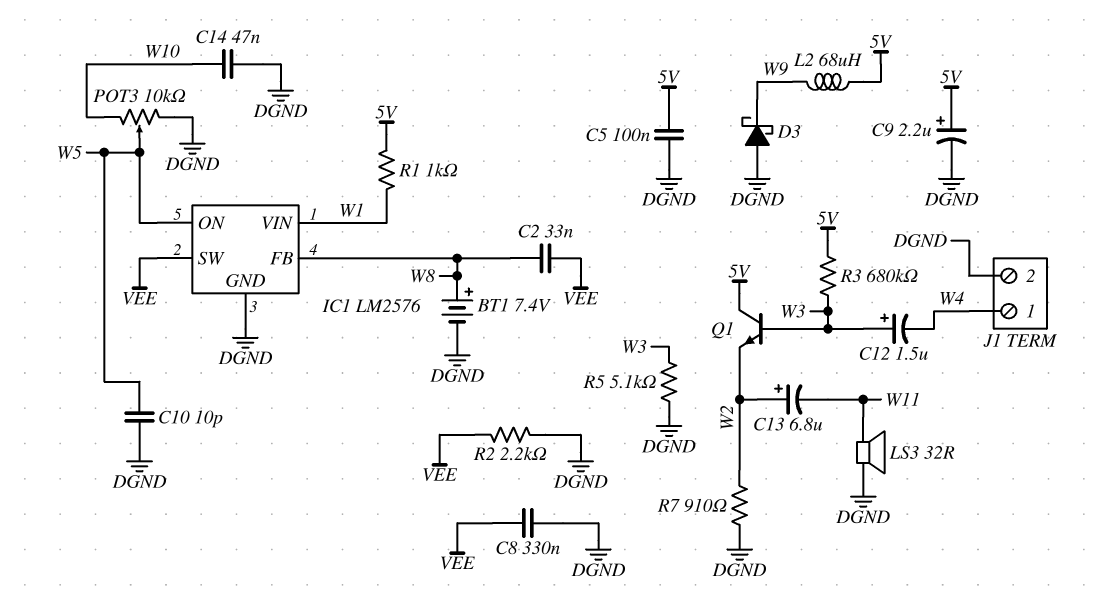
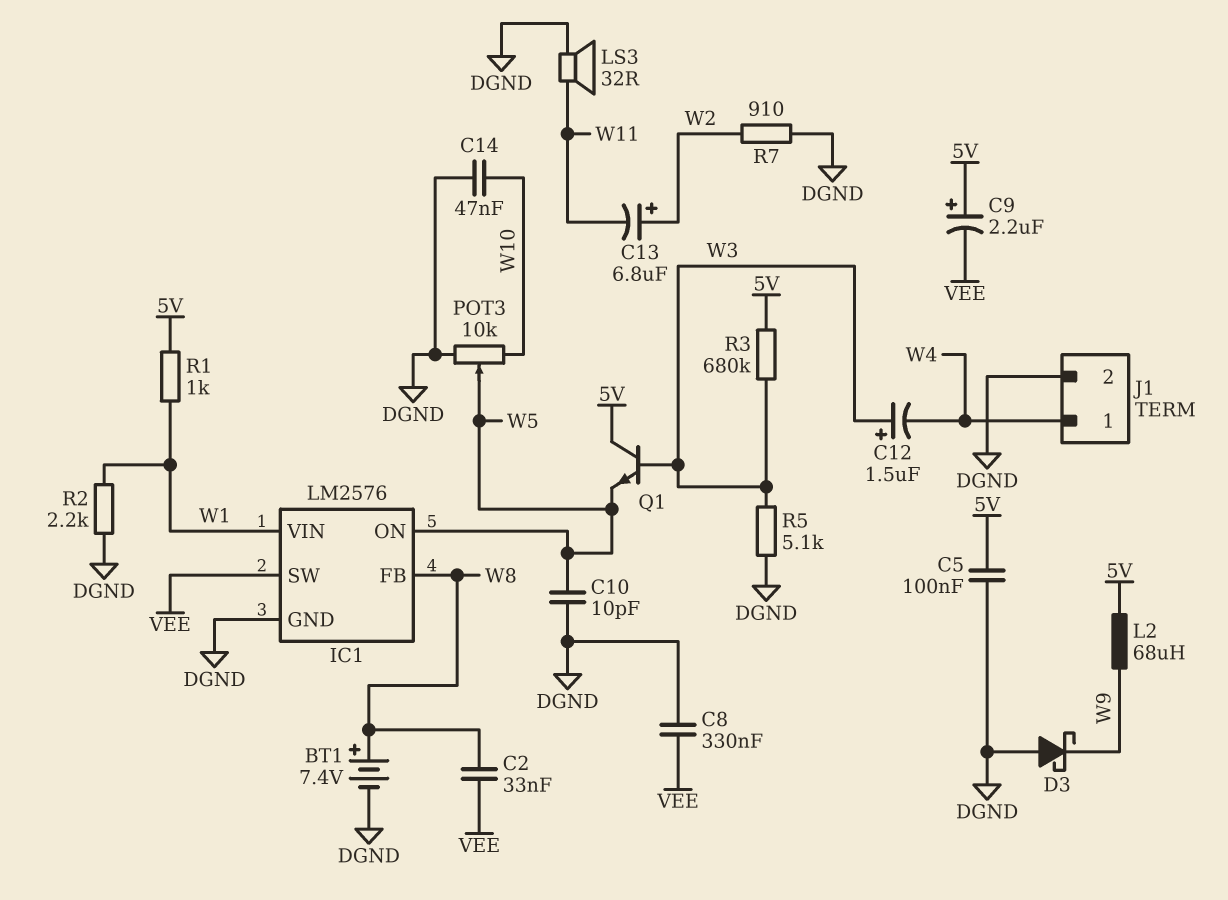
C9: 2.2uF (plus 5V, minus DGND) -> 2.2uF (plus 5V, minus VEE)
Q1: NPN (B W3, C 5V, E W2) -> NPN (B W3, C 5V, E W5)
R2: 2.2k (DGND, VEE) -> 2.2k (DGND, W1)

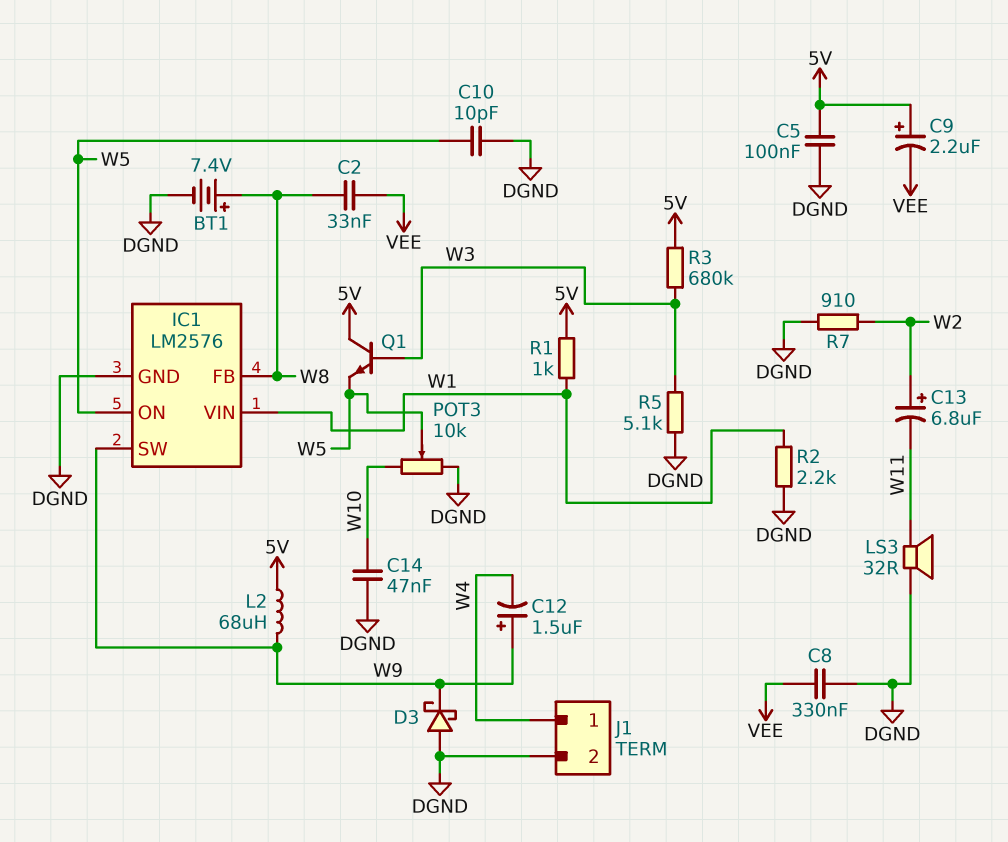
C12: 1.5uF (plus W3, minus W4) -> 1.5uF (plus W9, minus W4)
IC1 pin SW: VEE -> W9

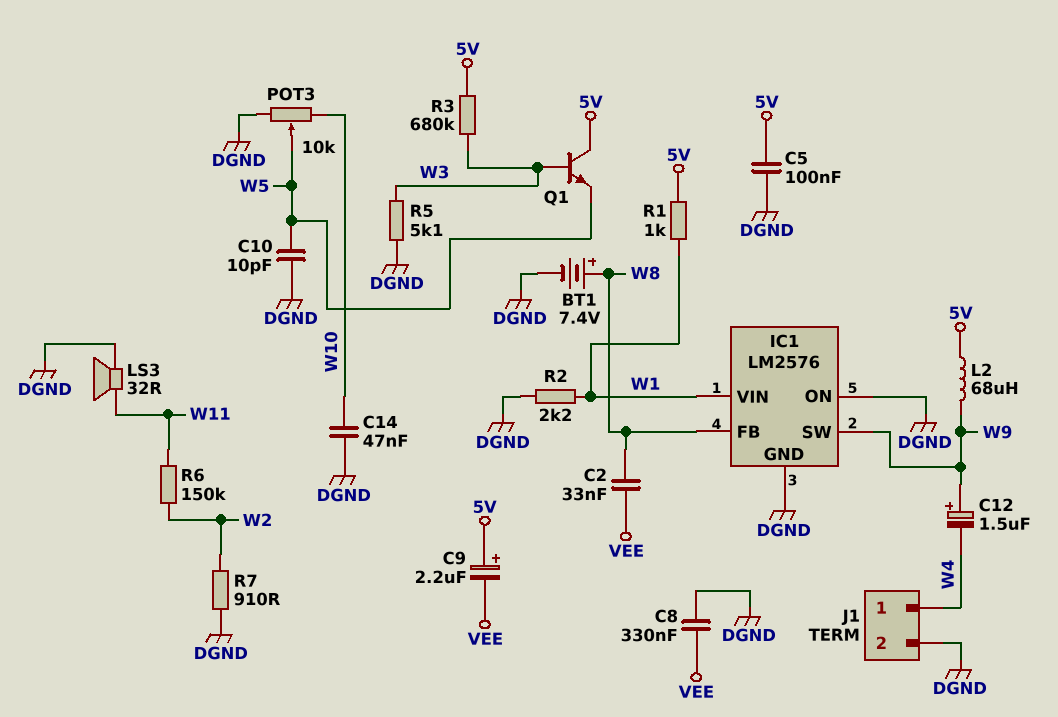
C13: 6.8uF (plus W2, minus W11) -> none
D3: schottky (A DGND, K W9) -> none
IC1 pin ON: W5 -> DGND
R6: none -> 150k (W2, W11)

